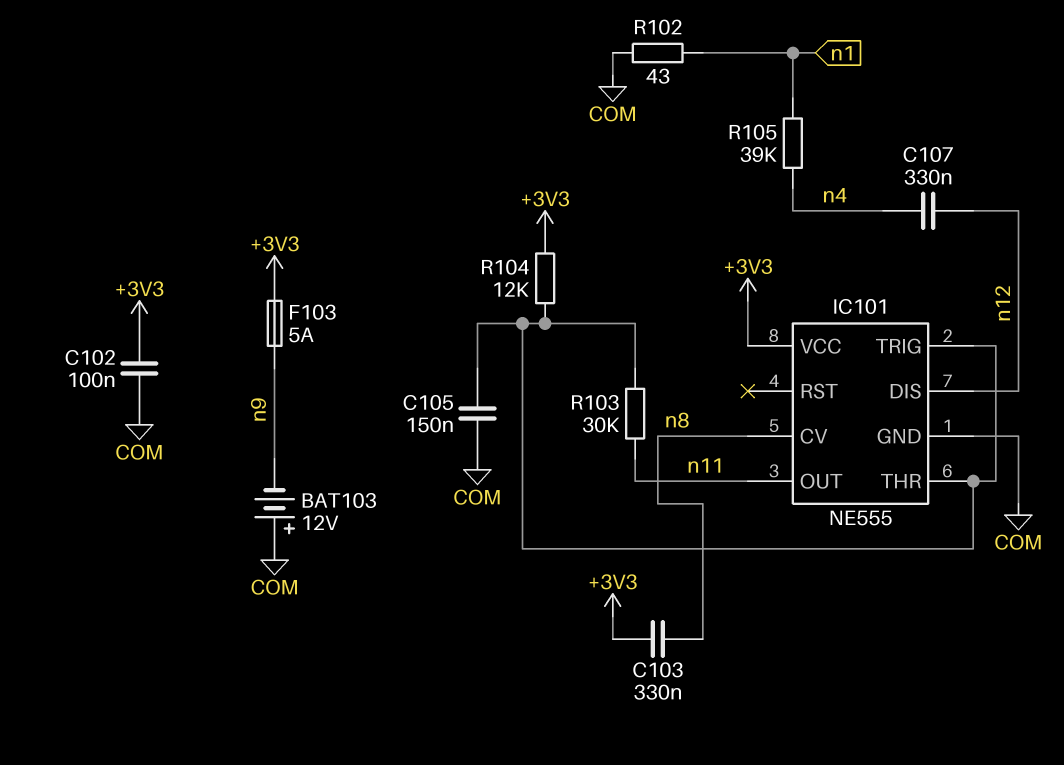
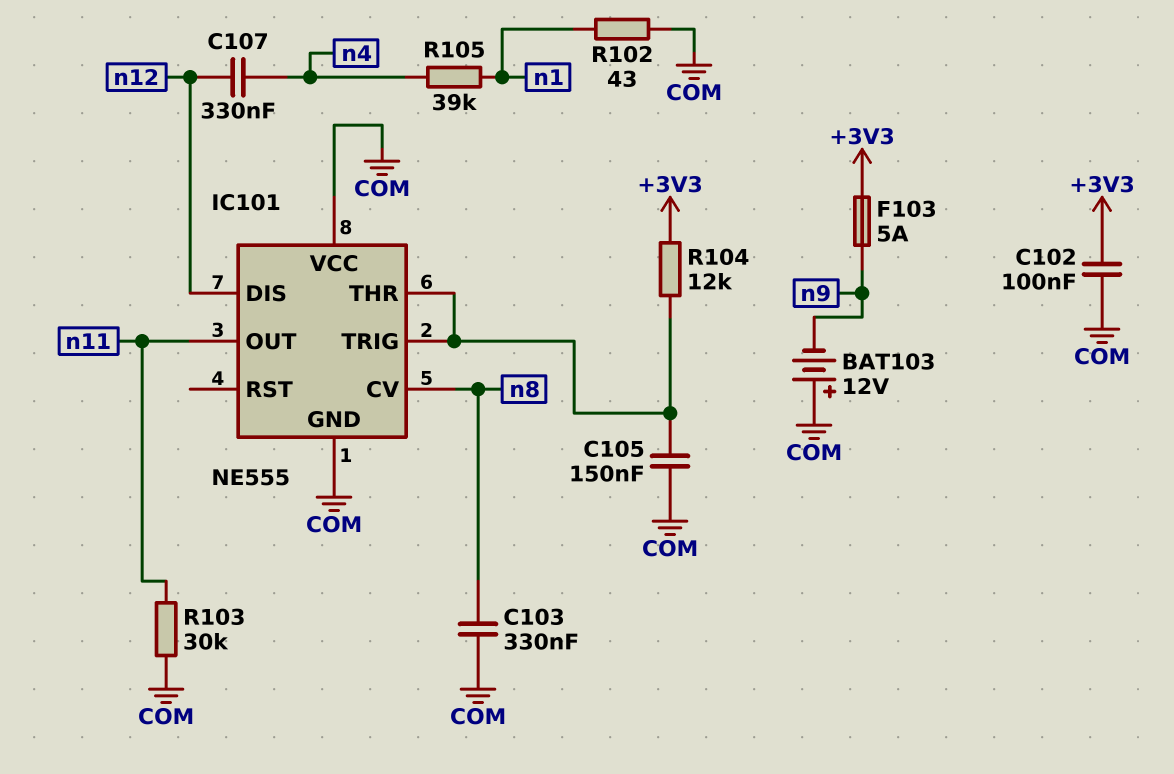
C103: 330nF (+3V3, n8) -> 330nF (COM, n8)
IC101 pin VCC: +3V3 -> COM
R103: 30k (IC101/THR, n11) -> 30k (COM, n11)

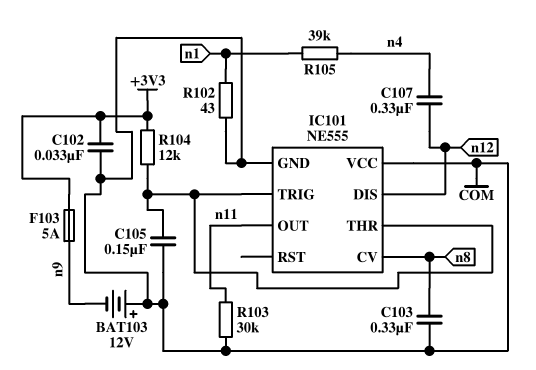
C102: 100nF (+3V3, COM) -> 33nF (+3V3, COM)

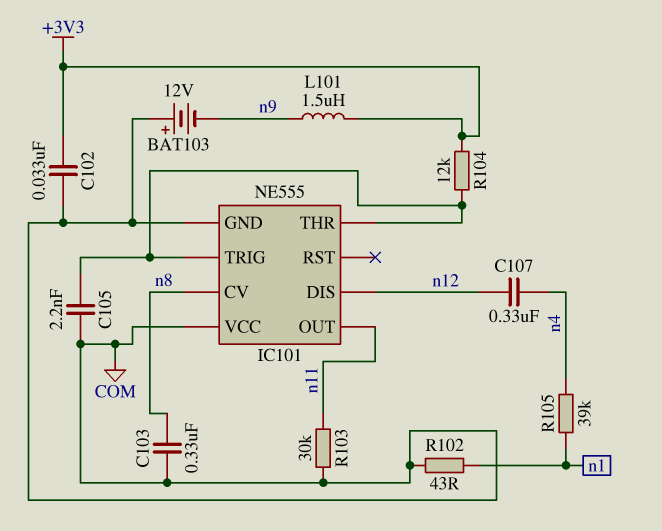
C105: 150nF (COM, IC101/THR) -> 2.2nF (COM, IC101/THR)
F103: 5A (+3V3, n9) -> none
L101: none -> 1.5uH (+3V3, n9)

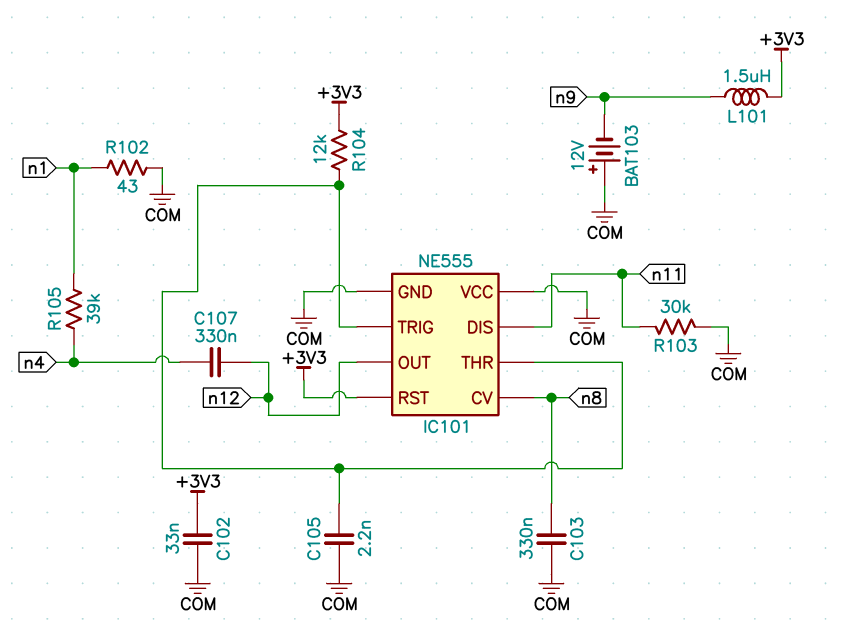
IC101 pin DIS: n12 -> n11
IC101 pin OUT: n11 -> n12
IC101 pin RST: none -> +3V3

